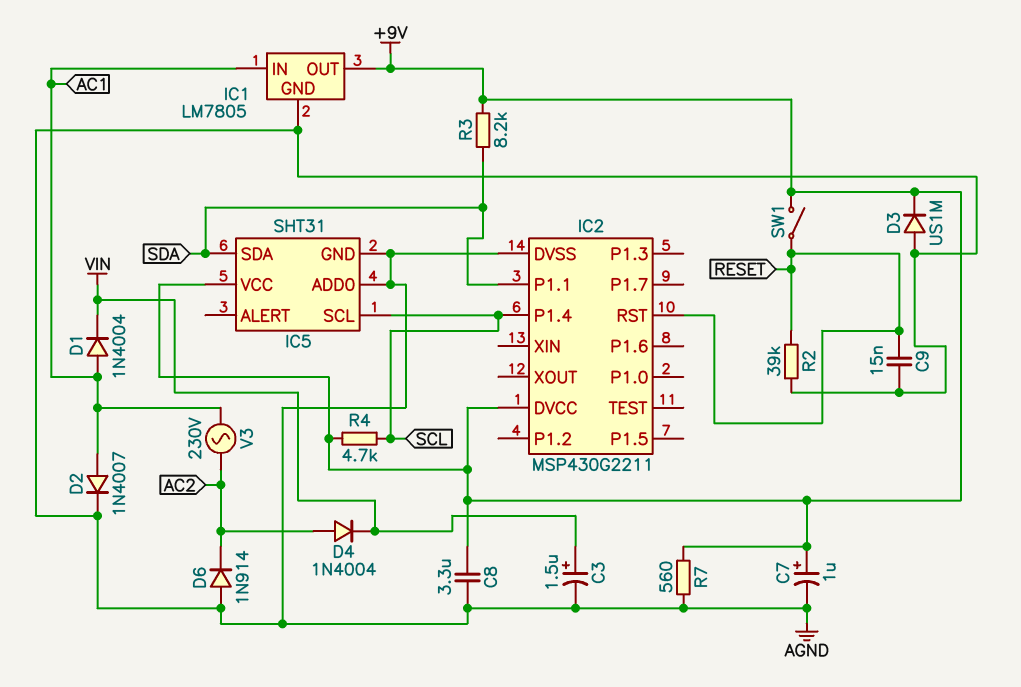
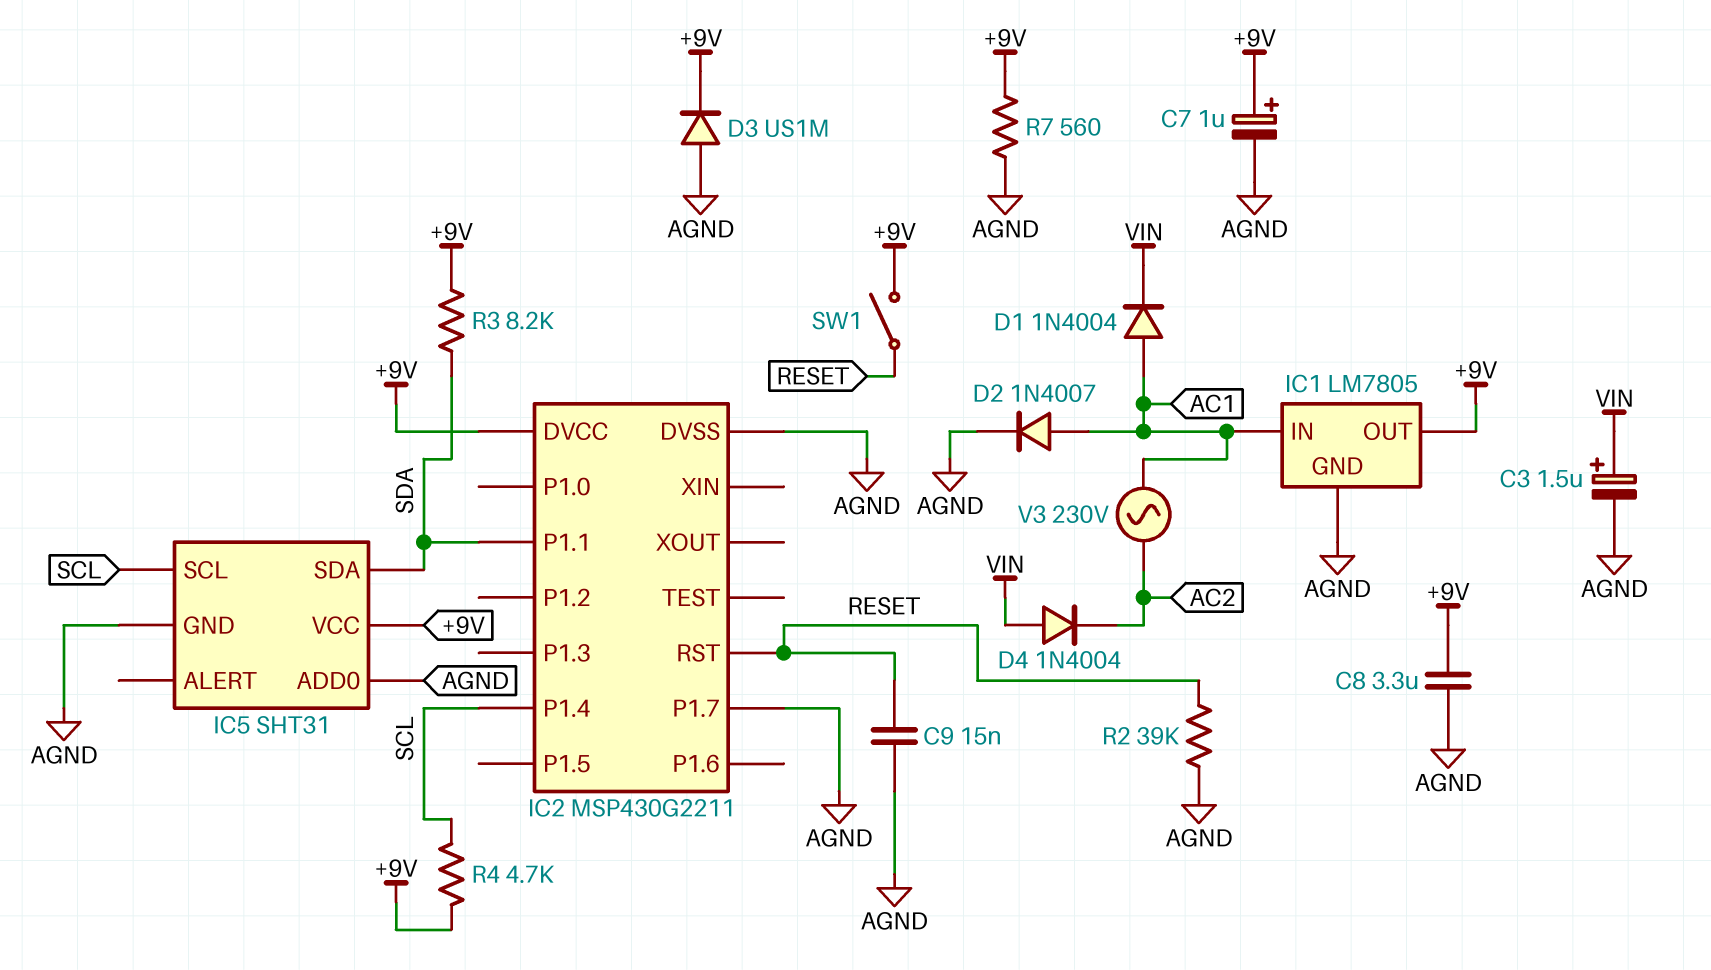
D4: diode 1N4004 (A AC2, K VIN) -> diode 1N4004 (A VIN, K AC2)
D6: diode 1N914 (A AGND, K AC2) -> none
IC2 pin P1.7: none -> AGND

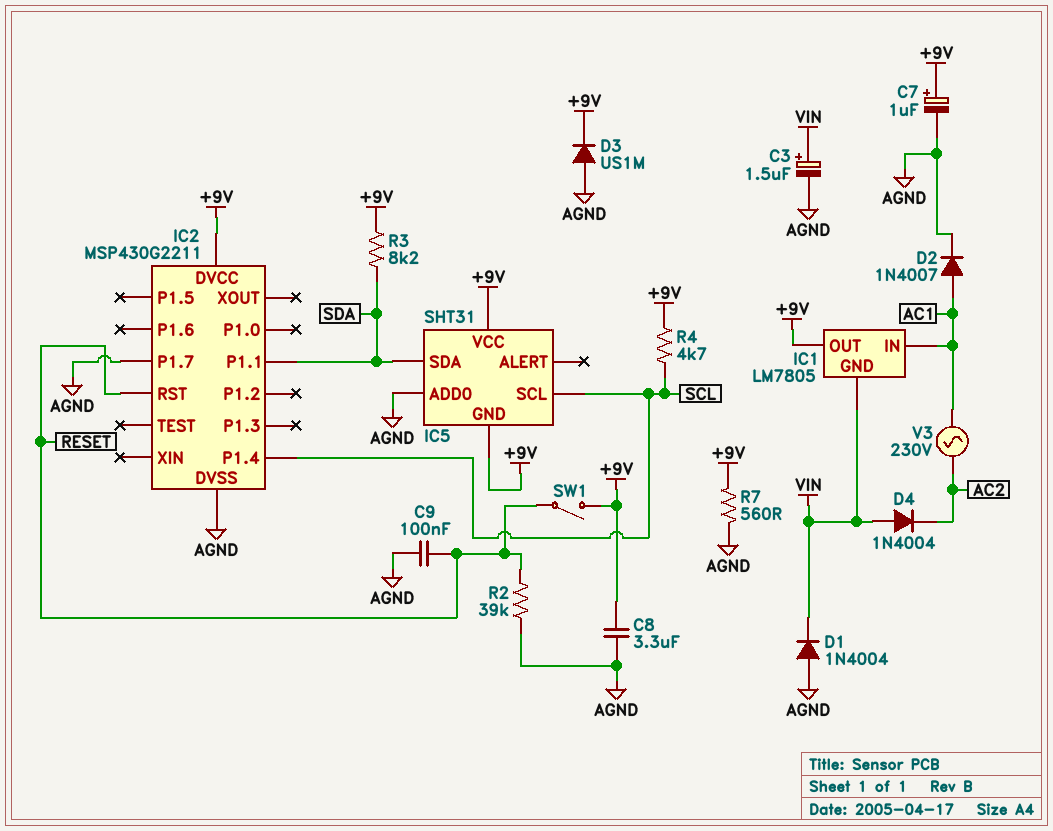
C9: 15nF (AGND, RESET) -> 100nF (AGND, RESET)
D1: diode 1N4004 (A AC1, K VIN) -> diode 1N4004 (A AGND, K VIN)
IC1 pin GND: AGND -> VIN
IC5 pin GND: AGND -> +9V

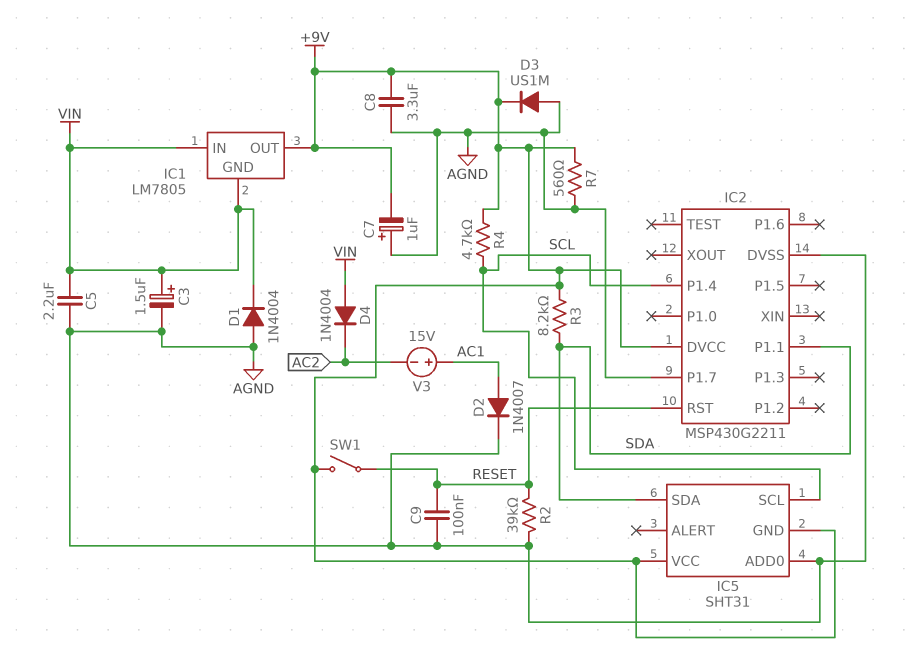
C5: none -> 2.2uF (AGND, VIN)
C7: 1uF (plus +9V, minus AGND) -> 1uF (plus AGND, minus +9V)
IC1 pin IN: AC1 -> VIN
V3: AC 230V (AC1, AC2) -> 15V (plus AC1, minus AC2)

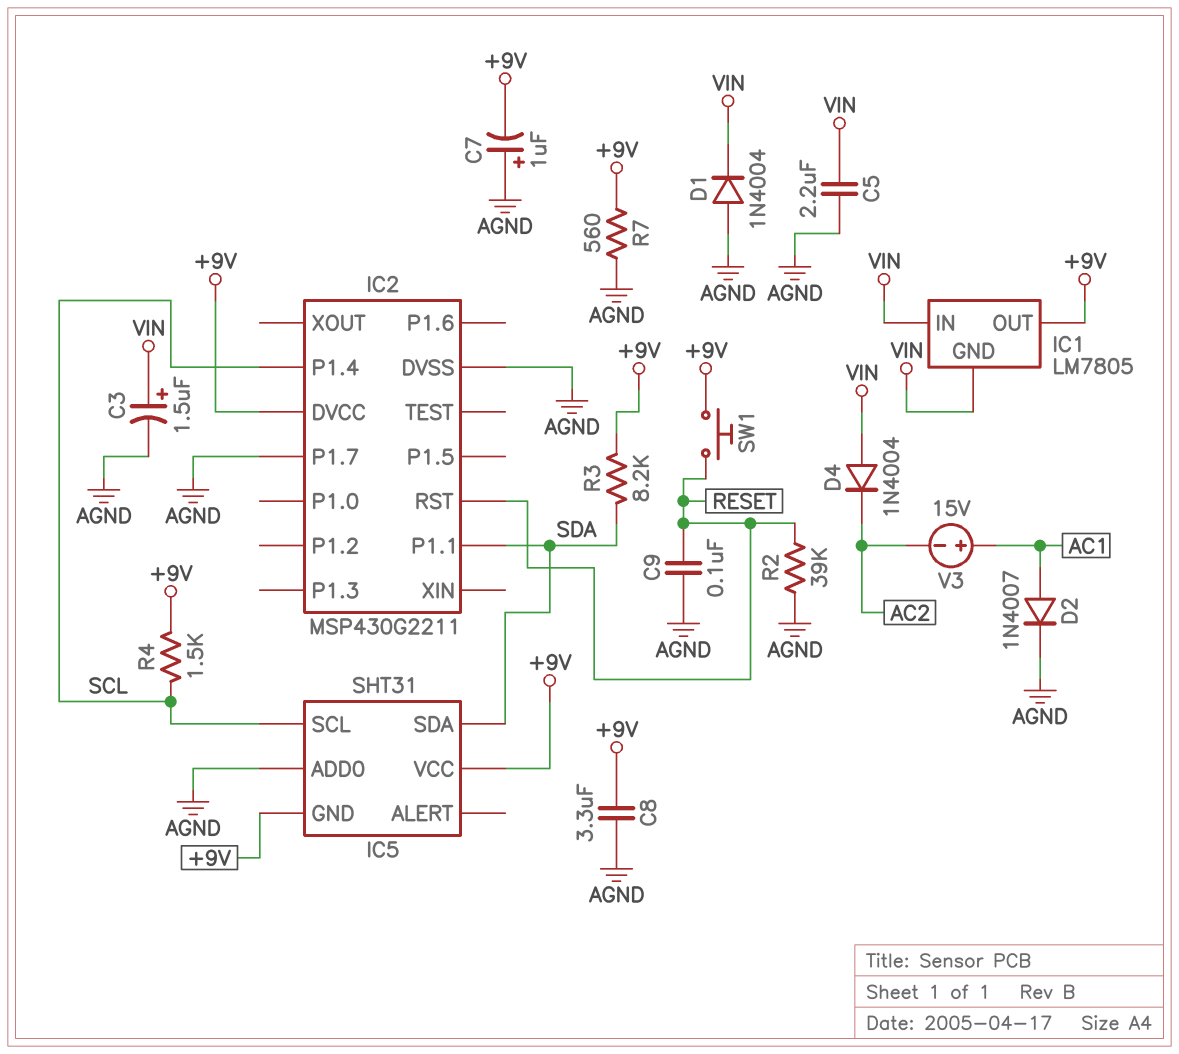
D3: diode US1M (A AGND, K +9V) -> none
R4: 4.7k (+9V, SCL) -> 1.5k (+9V, SCL)
SW1: switch (+9V, RESET) -> button (+9V, RESET)

